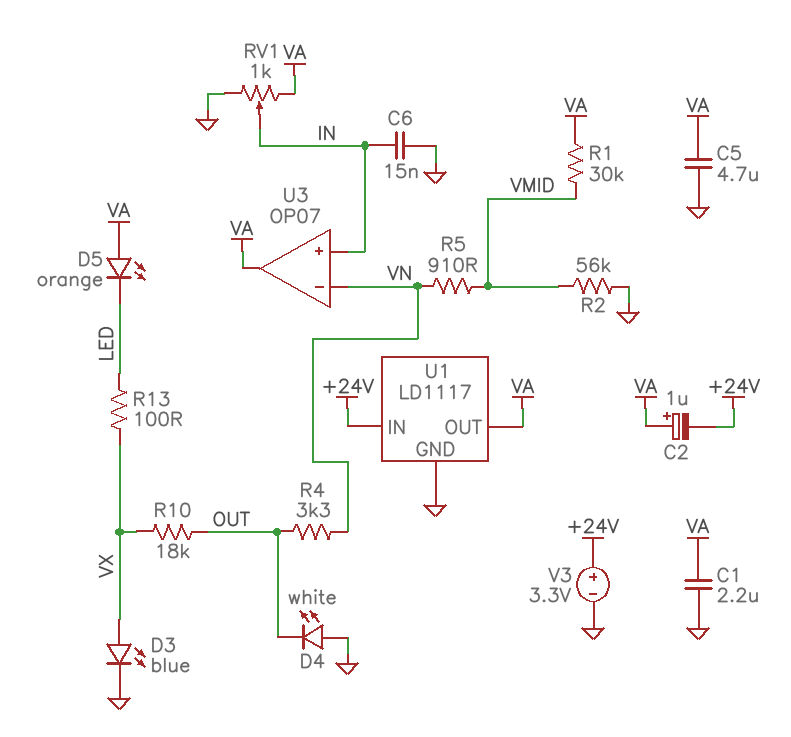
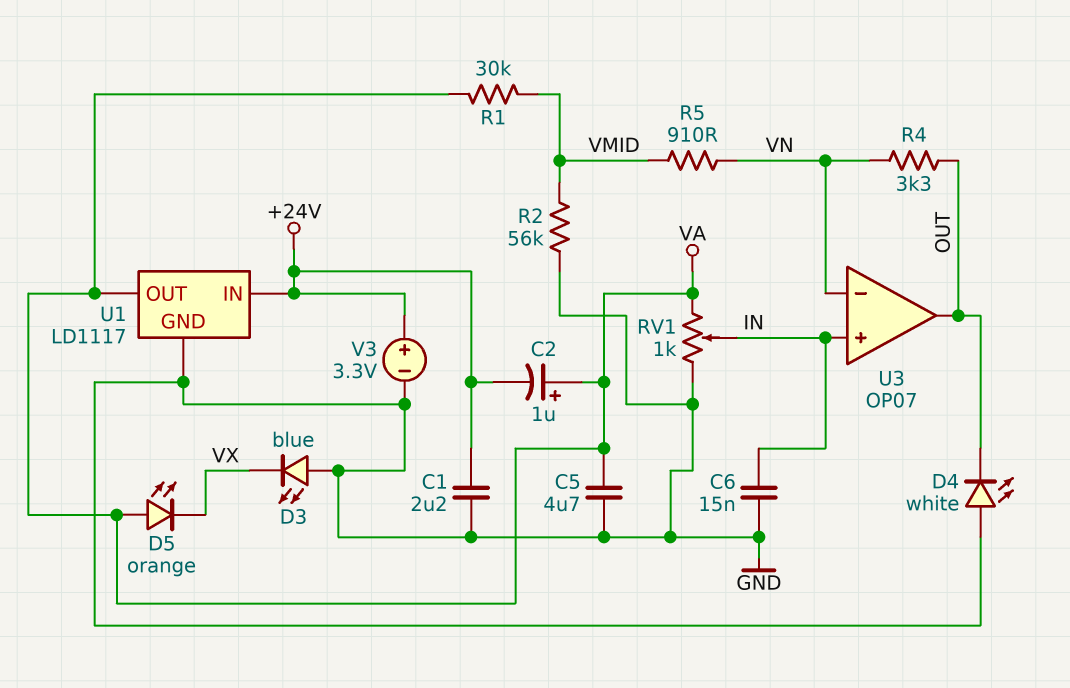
C1: 2.2uF (GND, VA) -> 2.2uF (+24V, GND)
D3: LED blue (A VX, K GND) -> LED blue (A GND, K VX)
D5: LED orange (A VA, K LED) -> LED orange (A VA, K VX)
R10: 18k (OUT, VX) -> none
R13: 100 (LED, VX) -> none
U3 pin out: VA -> OUT

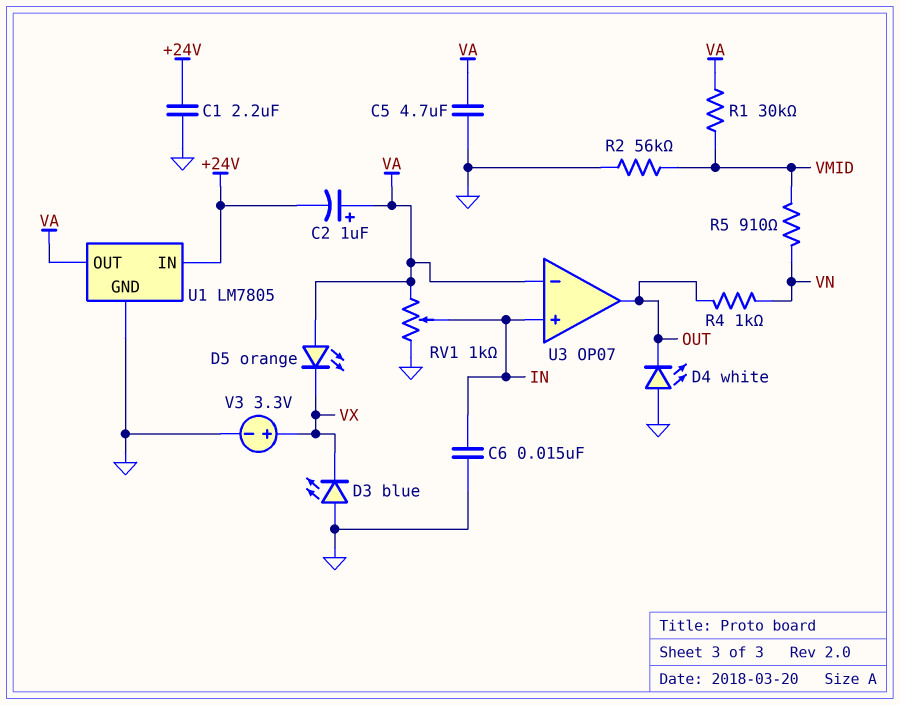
R4: 3.3k (OUT, VN) -> 1k (OUT, VN)
U1: LD1117 -> LM7805
U3 pin in-: VN -> VA
V3: 3.3V (plus +24V, minus GND) -> 3.3V (plus VX, minus GND)

